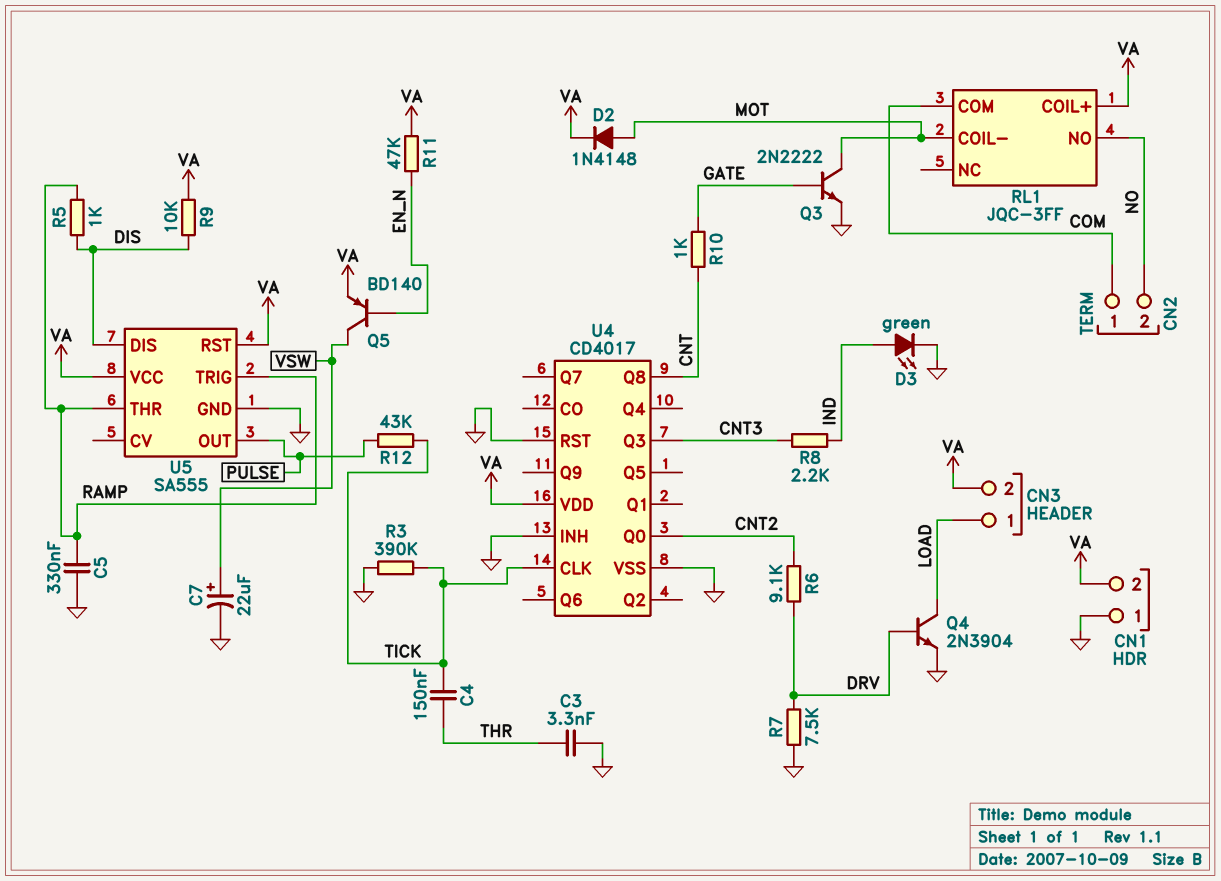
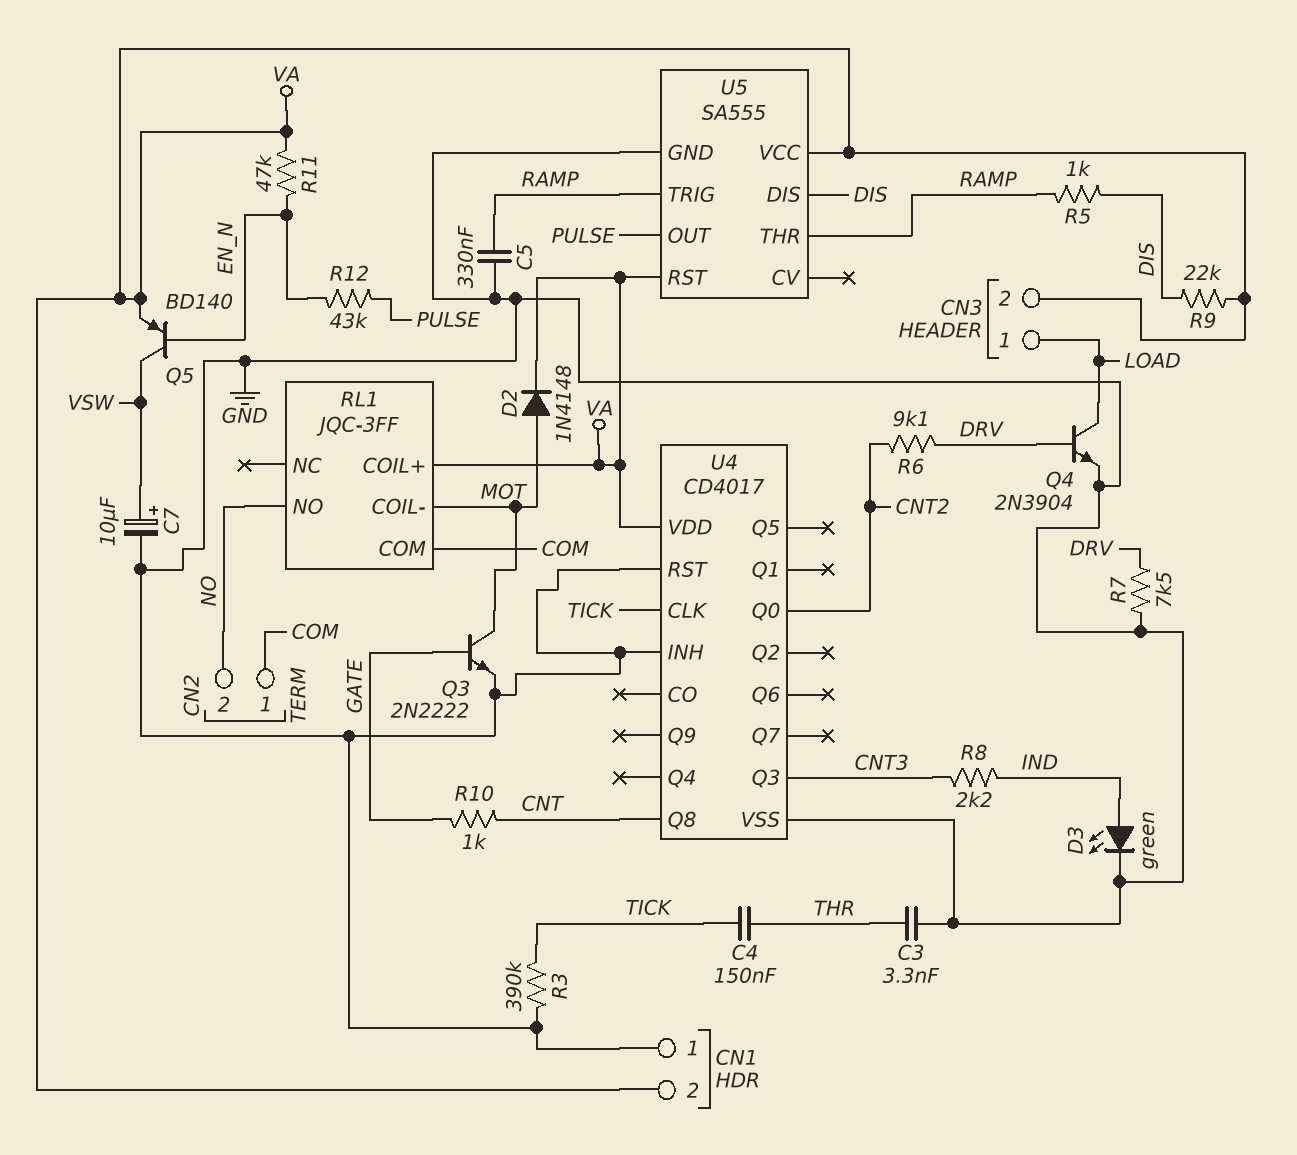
C7: 22uF (plus VSW, minus GND) -> 10uF (plus VSW, minus GND)
R9: 10k (DIS, VA) -> 22k (DIS, VA)
R12: 43k (PULSE, TICK) -> 43k (EN_N, PULSE)

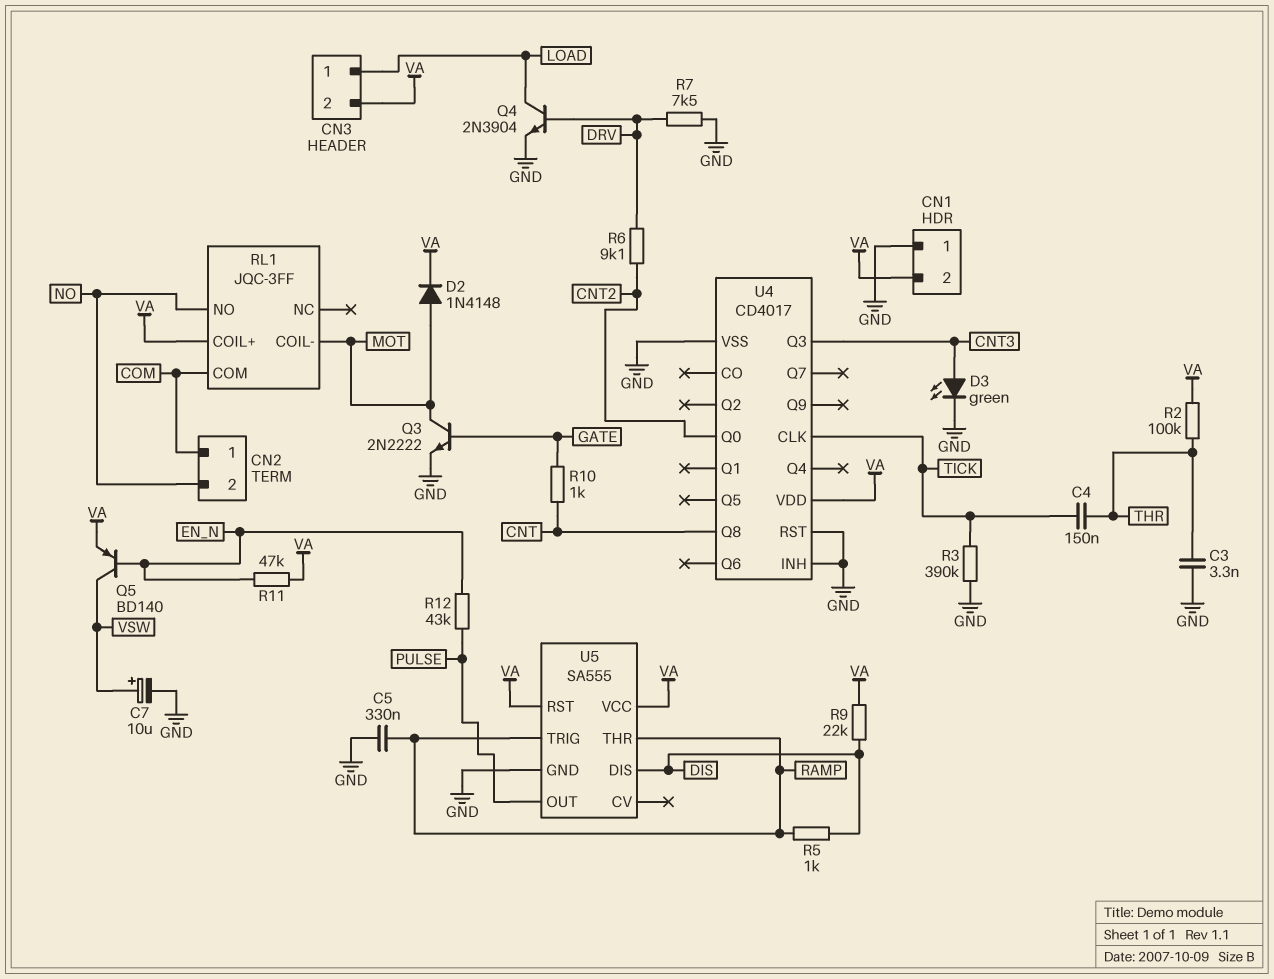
D3: LED green (A IND, K GND) -> LED green (A CNT3, K GND)
R2: none -> 100k (THR, VA)
R8: 2.2k (CNT3, IND) -> none

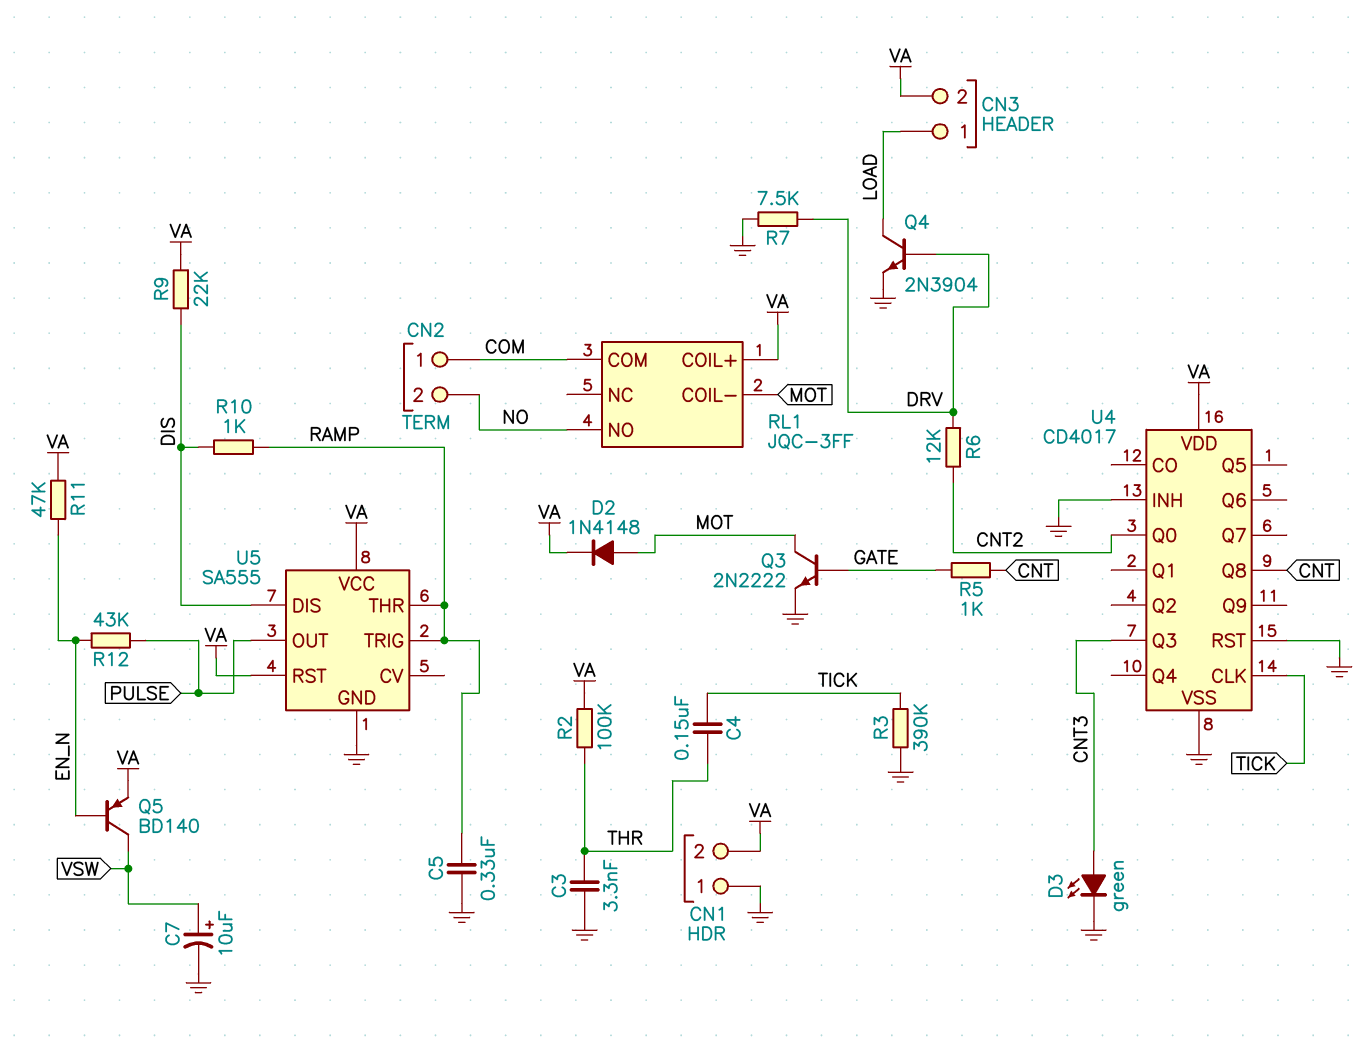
R5: 1k (DIS, RAMP) -> 1k (CNT, GATE)
R6: 9.1k (CNT2, DRV) -> 12k (CNT2, DRV)
R10: 1k (CNT, GATE) -> 1k (DIS, RAMP)

